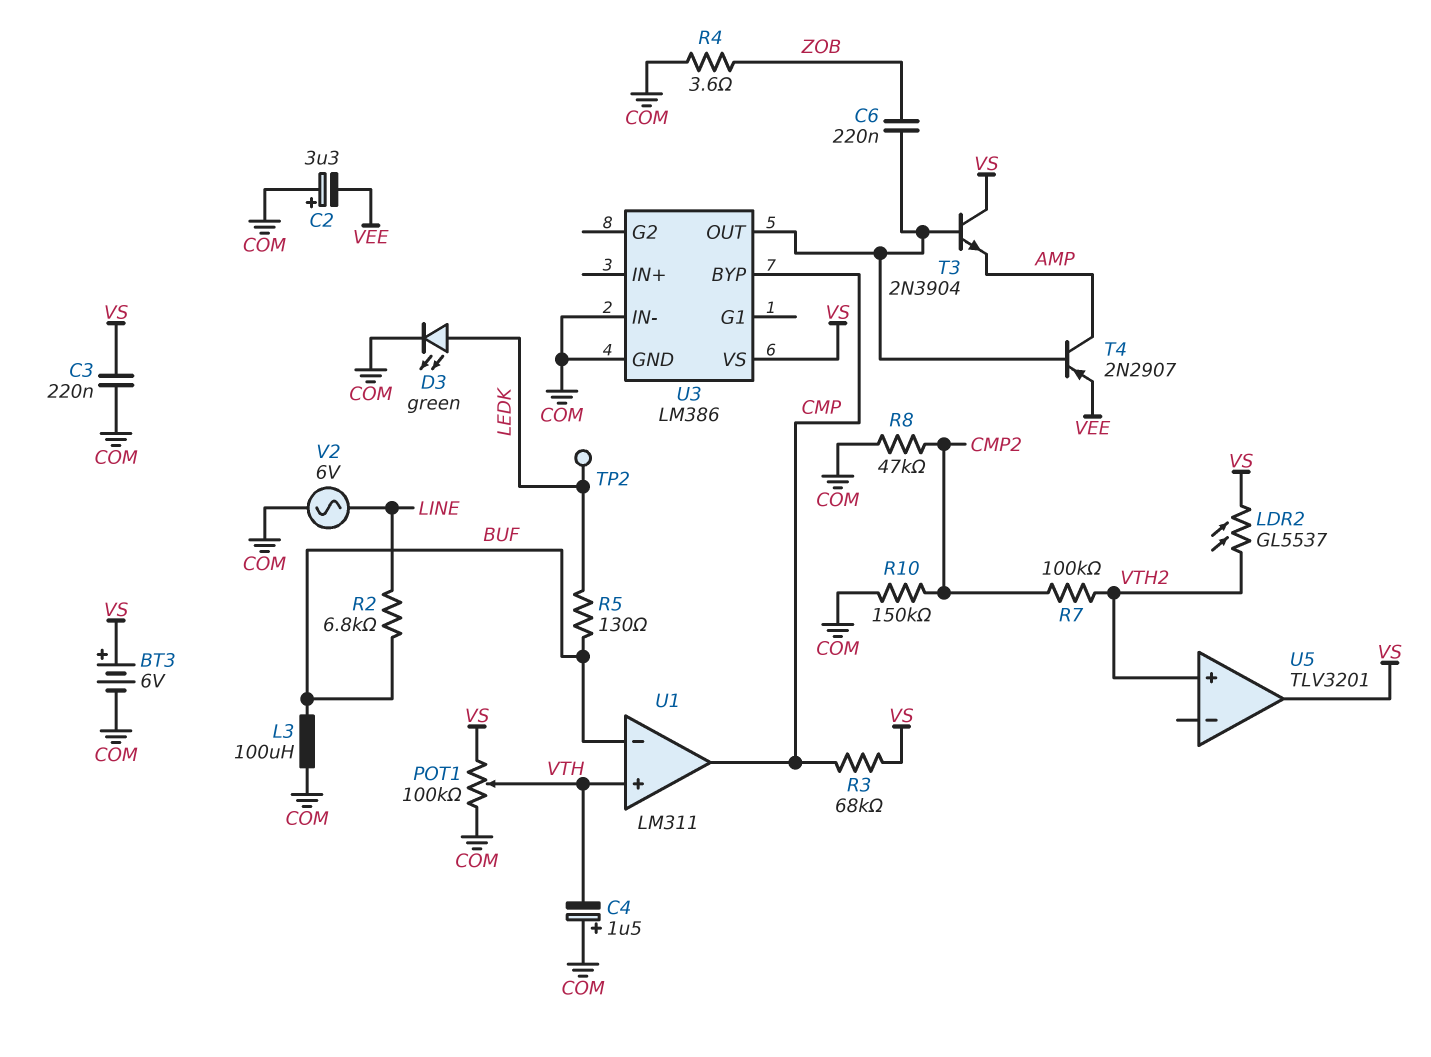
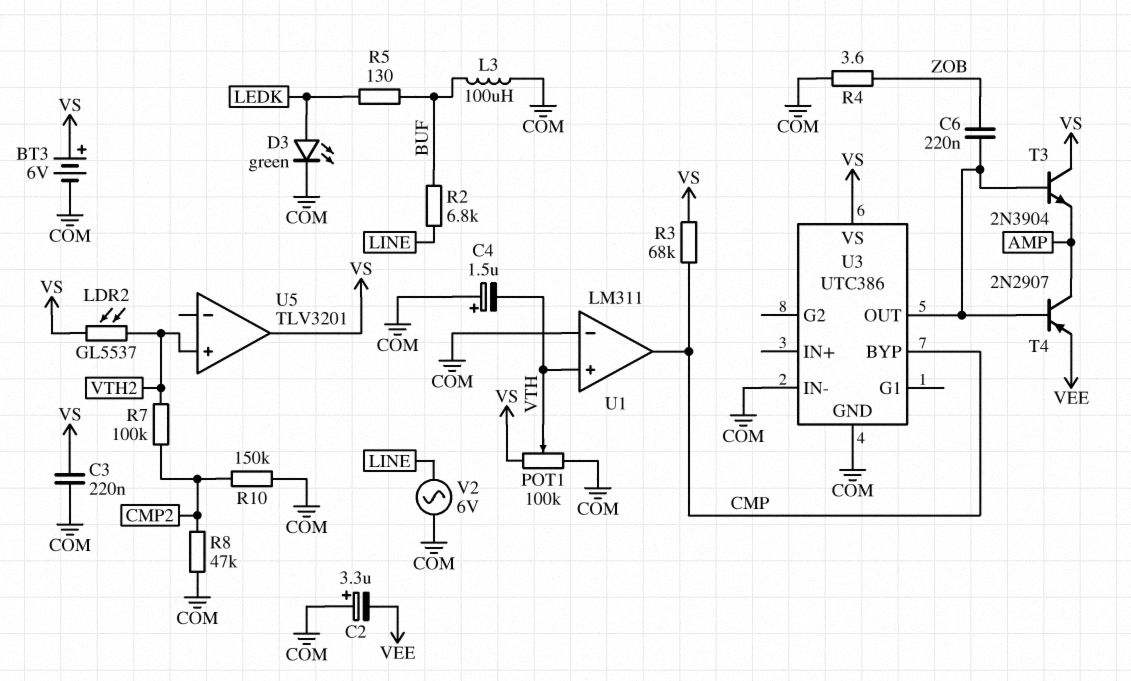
TP2: test point (LEDK) -> none
U1 pin in-: BUF -> COM
U3: LM386 -> UTC386

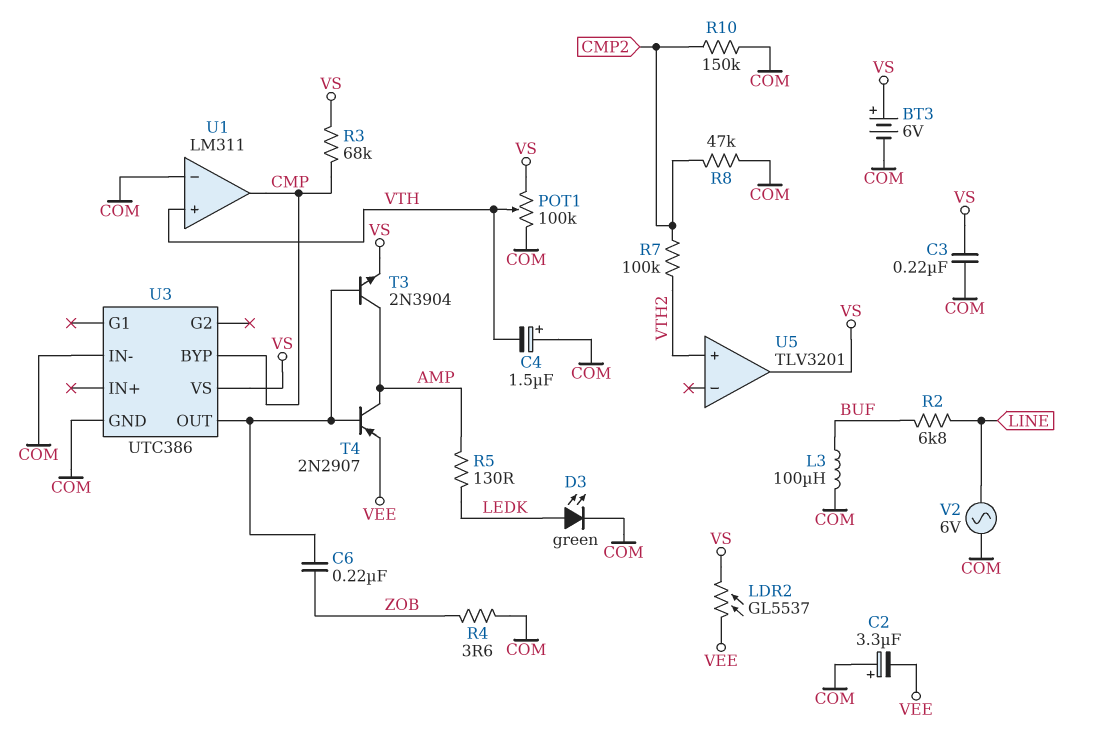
LDR2: GL5537 (VS, VTH2) -> GL5537 (VEE, VS)
R5: 130 (BUF, LEDK) -> 130 (AMP, LEDK)
T3: NPN 2N3904 (B U3/OUT, C VS, E AMP) -> NPN 2N3904 (B U3/OUT, C AMP, E VS)

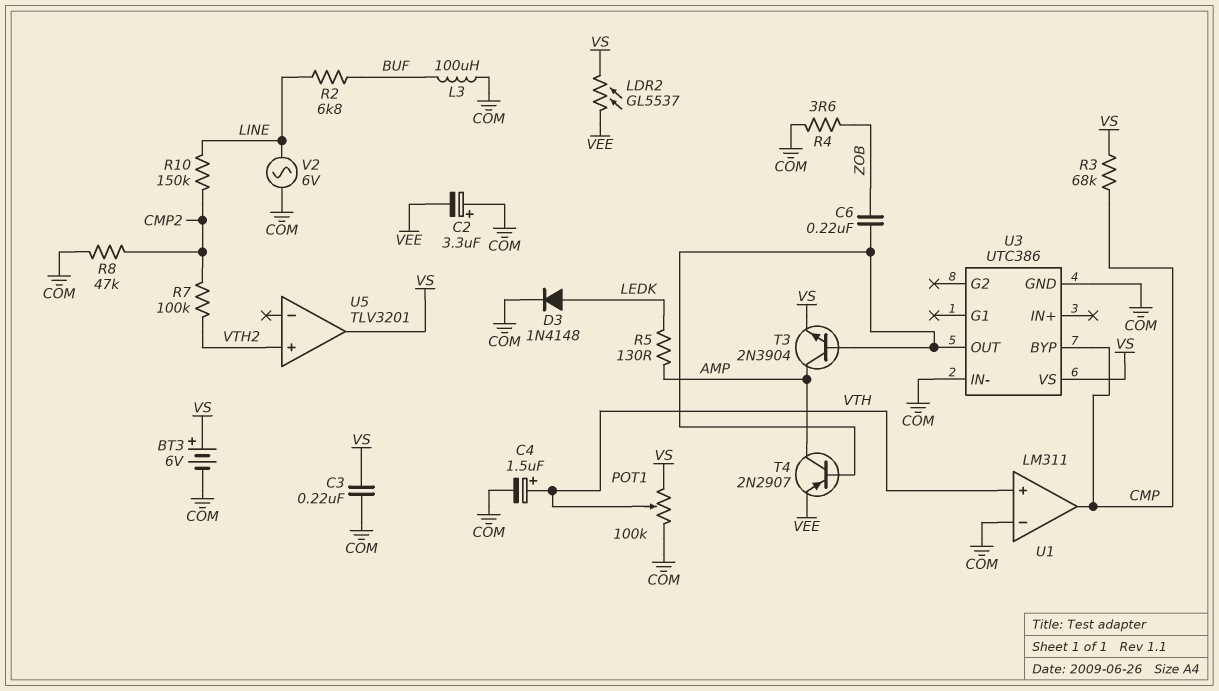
C4: 1.5uF (plus COM, minus VTH) -> 1.5uF (plus VTH, minus COM)
D3: LED green (A LEDK, K COM) -> diode 1N4148 (A LEDK, K COM)
R10: 150k (CMP2, COM) -> 150k (CMP2, LINE)

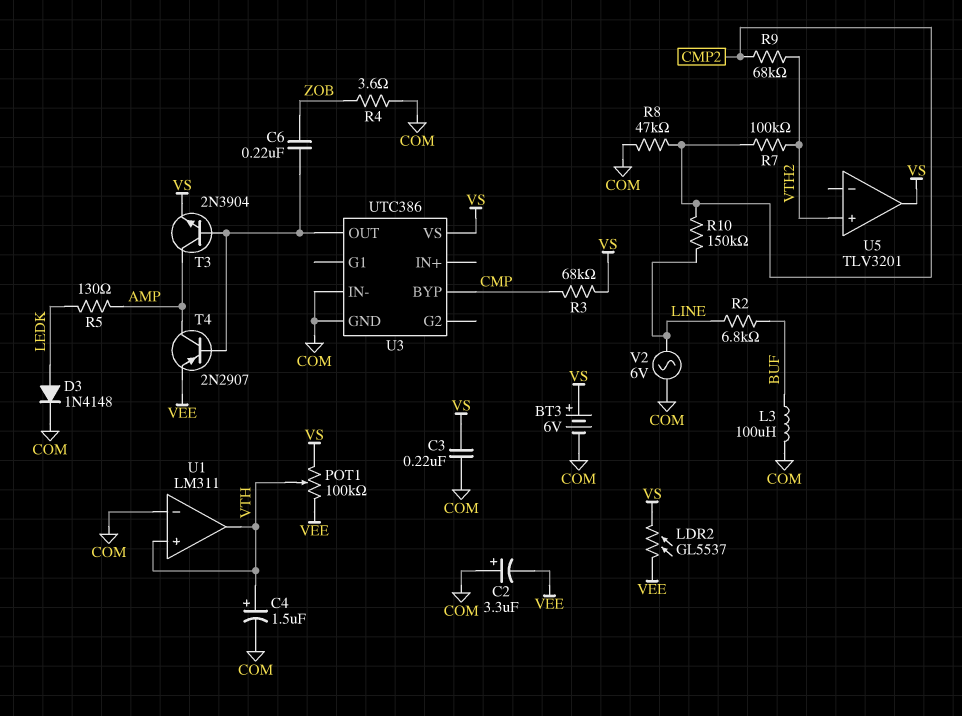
POT1: 100k (COM, VS, wiper VTH) -> 100k (VEE, VS, wiper VTH)
R9: none -> 68k (CMP2, VTH2)
U1 pin out: CMP -> VTH

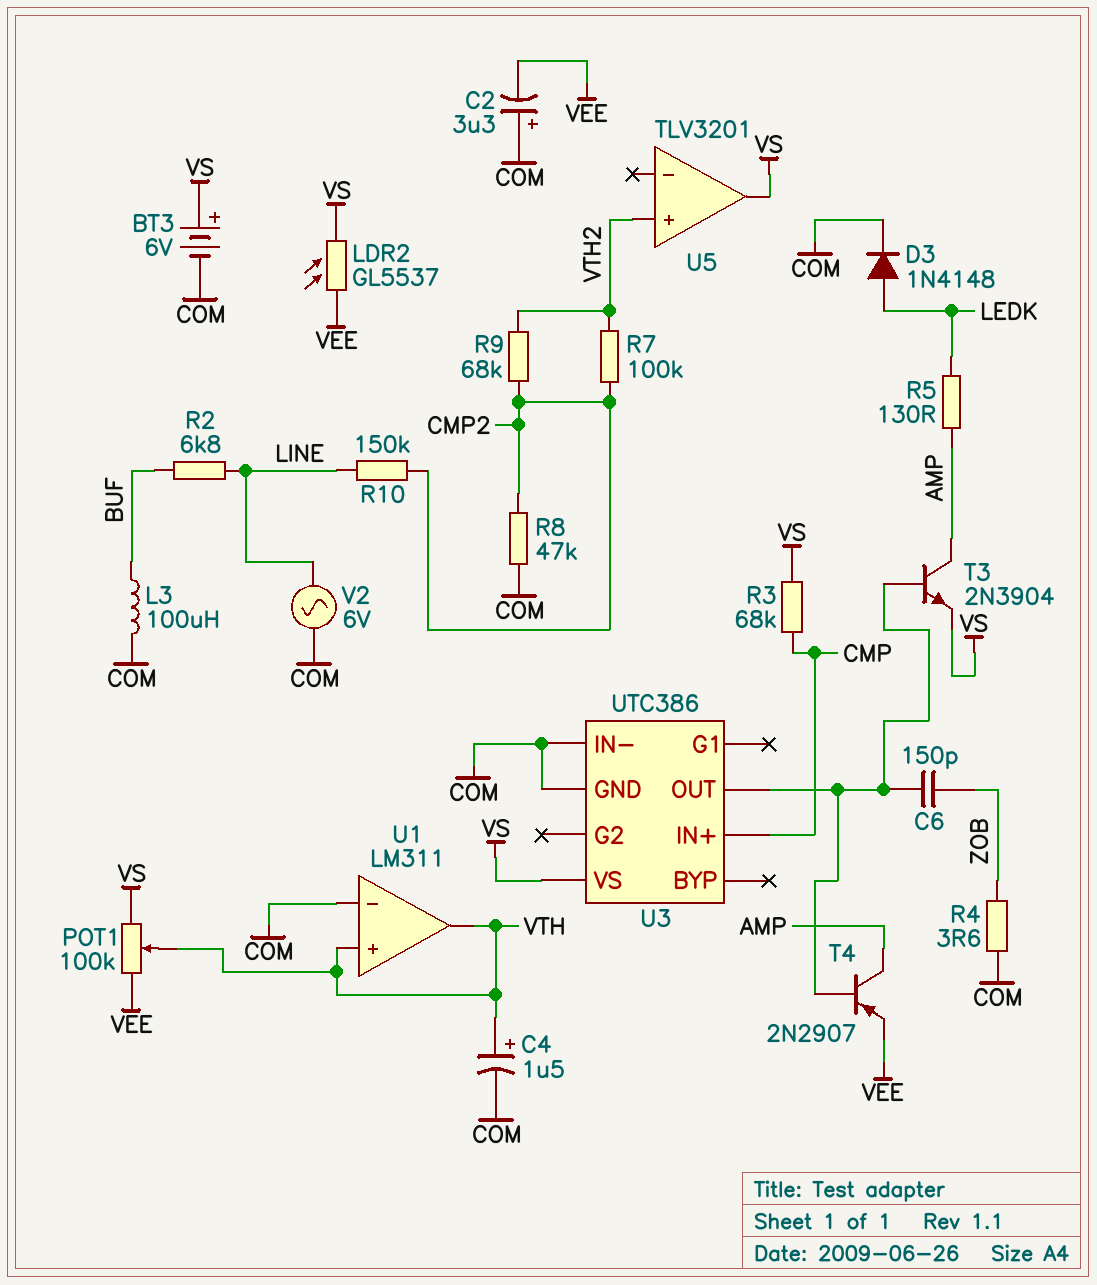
C3: 220nF (COM, VS) -> none
C6: 220nF (U3/OUT, ZOB) -> 150pF (U3/OUT, ZOB)
U3 pin BYP: CMP -> none
U3 pin IN+: none -> CMP

